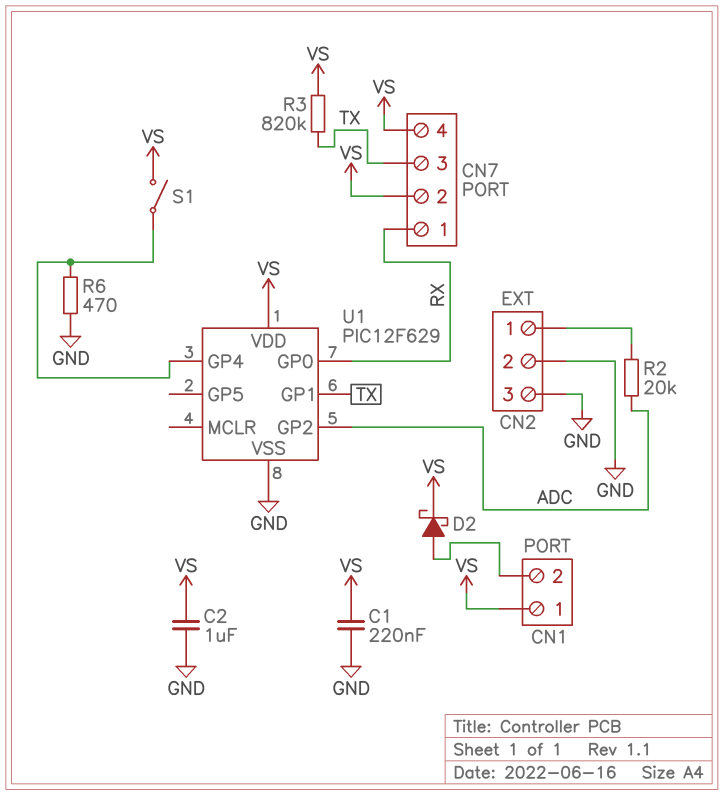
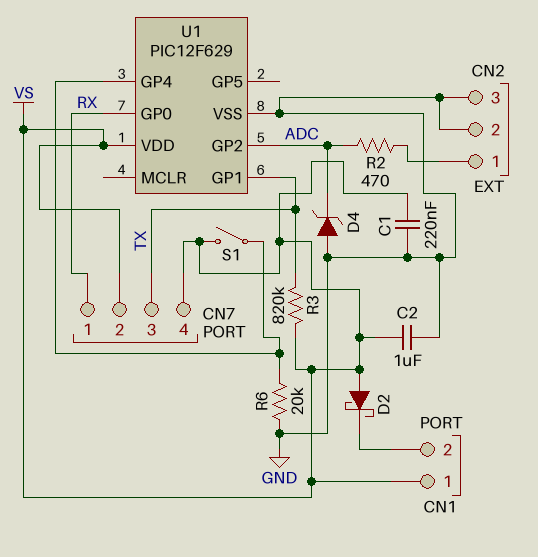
D2: schottky (A CN1/2, K VS) -> schottky (A VS, K CN1/2)
D4: none -> zener (A GND, K ADC)
R2: 20k (ADC, CN2/1) -> 470 (ADC, CN2/1)
R6: 470 (GND, U1/GP4) -> 20k (GND, U1/GP4)

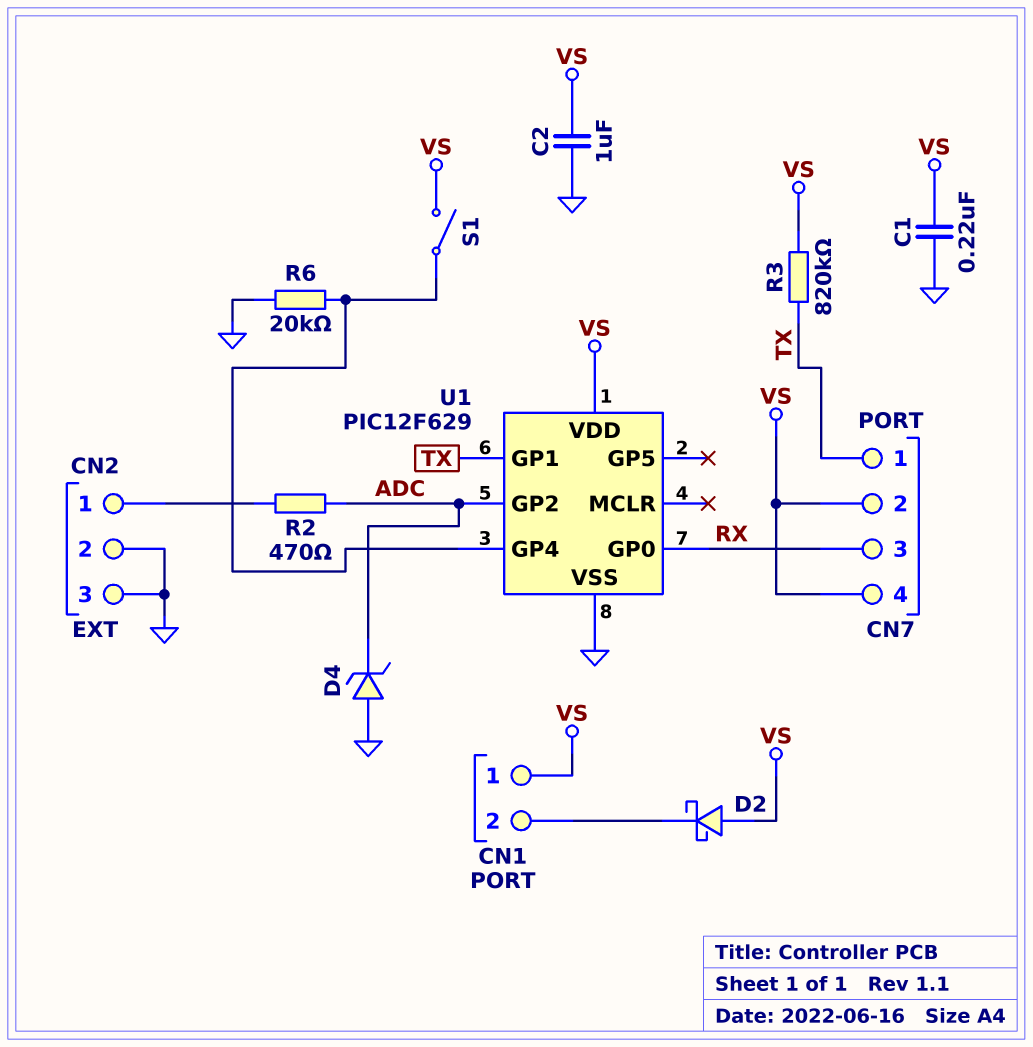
CN7 pin 1: RX -> TX
CN7 pin 3: TX -> RX

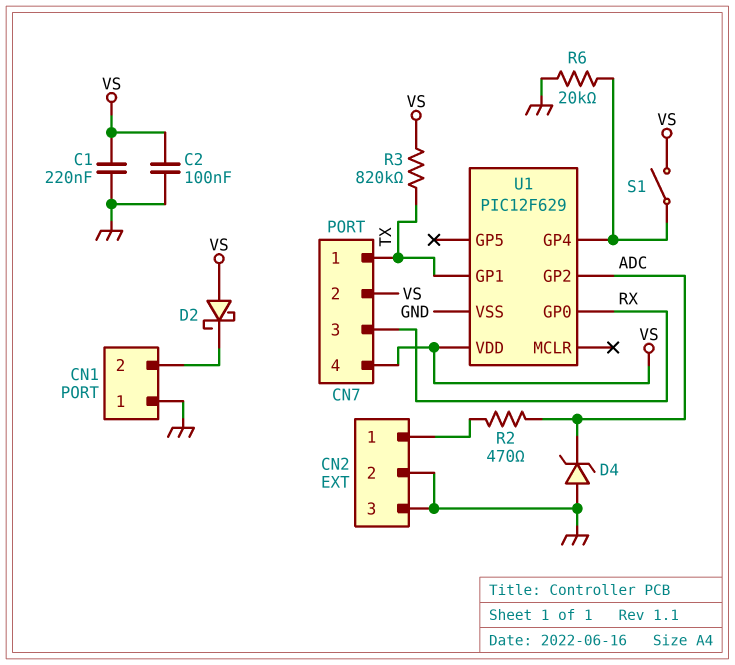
C2: 1uF (GND, VS) -> 100nF (GND, VS)
CN1 pin 1: VS -> GND

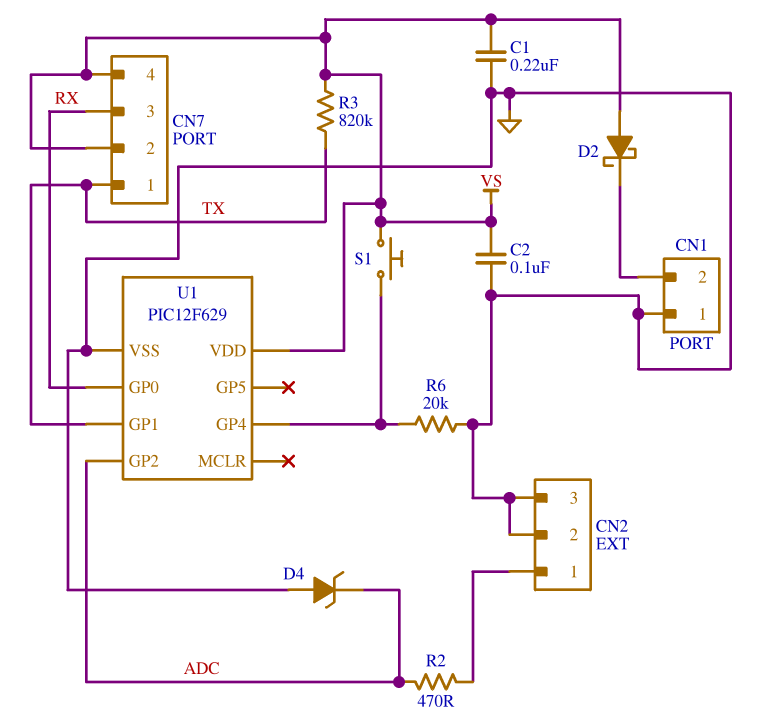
S1: switch (U1/GP4, VS) -> button (U1/GP4, VS)

